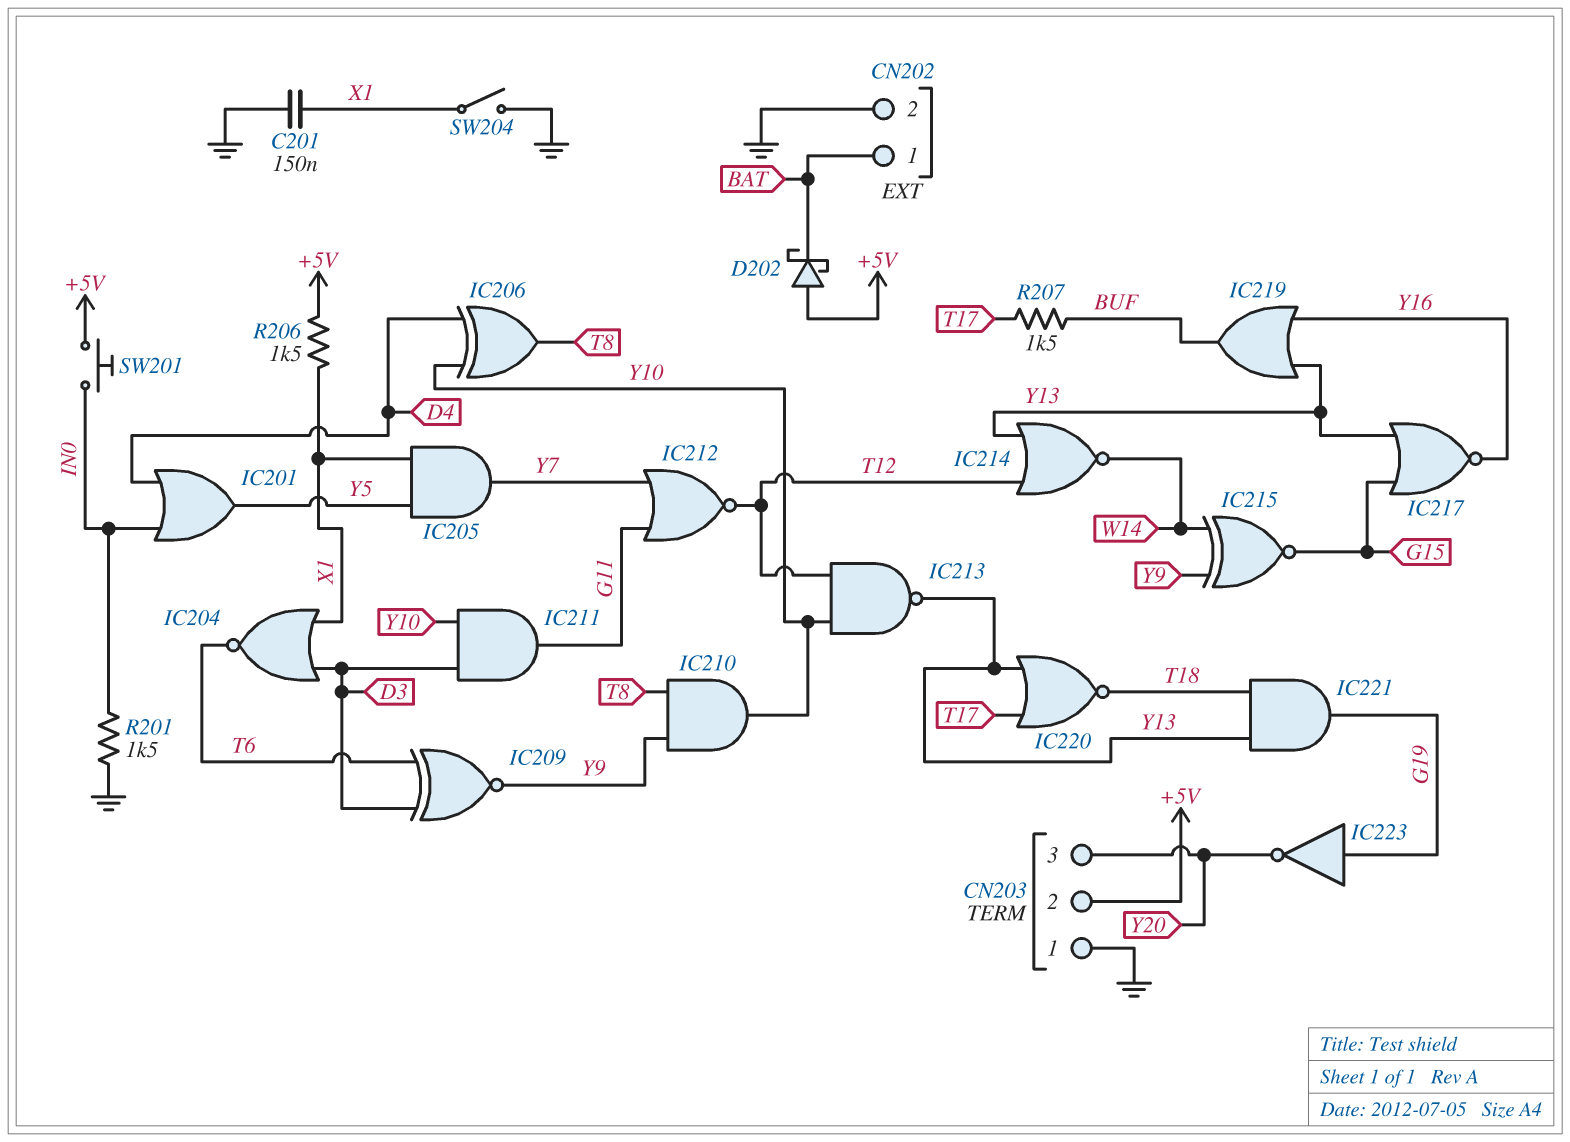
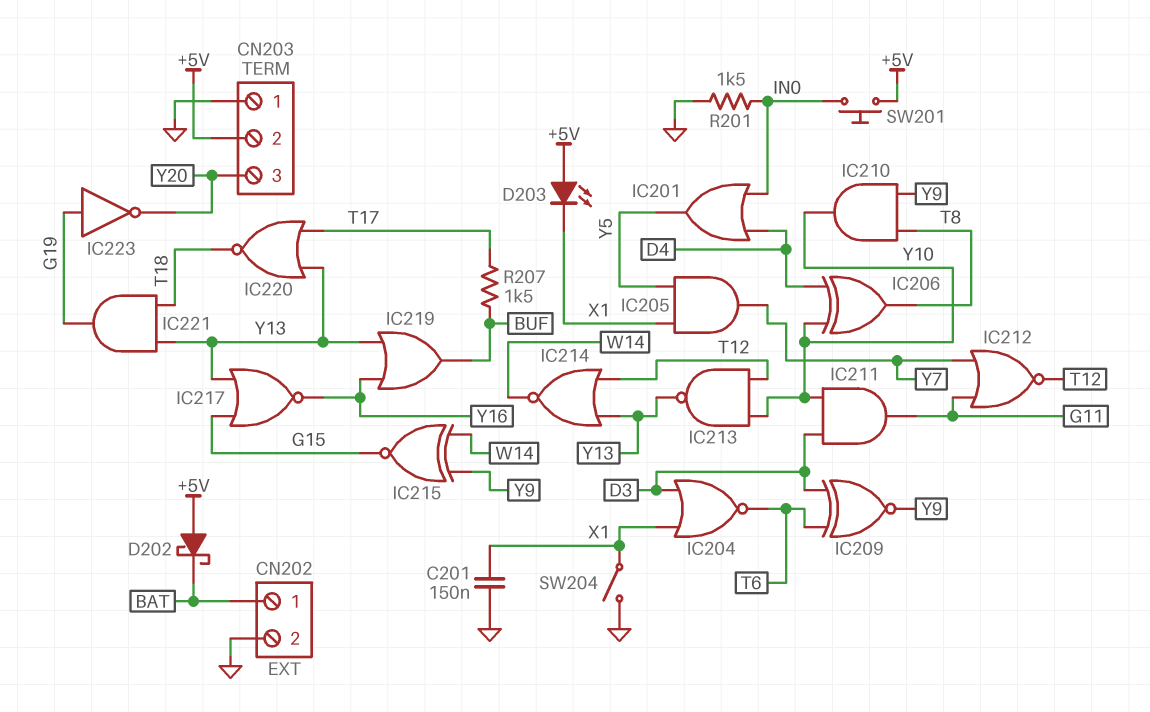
D203: none -> LED (A +5V, K X1)
R206: 1.5k (+5V, X1) -> none

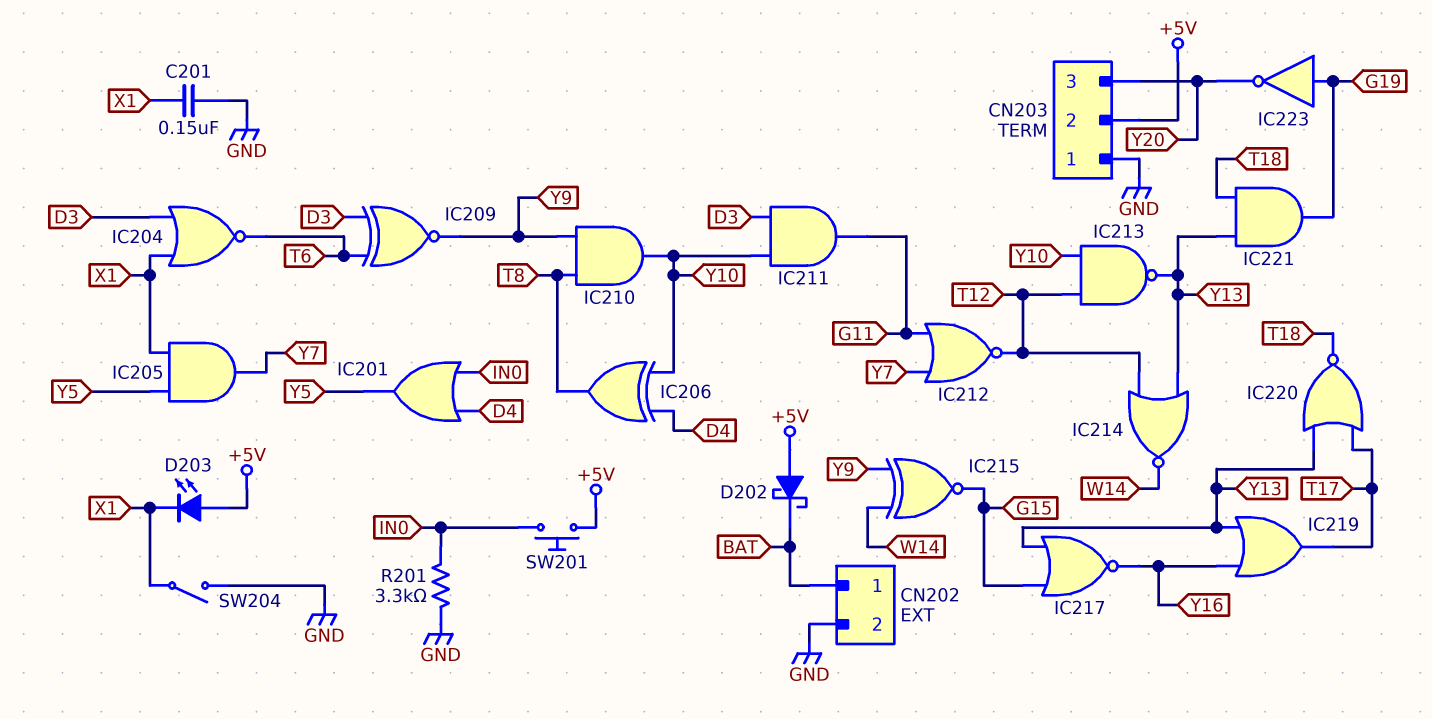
IC219: OR (in Y13, in Y16, out BUF) -> OR (in Y13, in Y16, out T17)
R201: 1.5k (GND, IN0) -> 3.3k (GND, IN0)
R207: 1.5k (BUF, T17) -> none

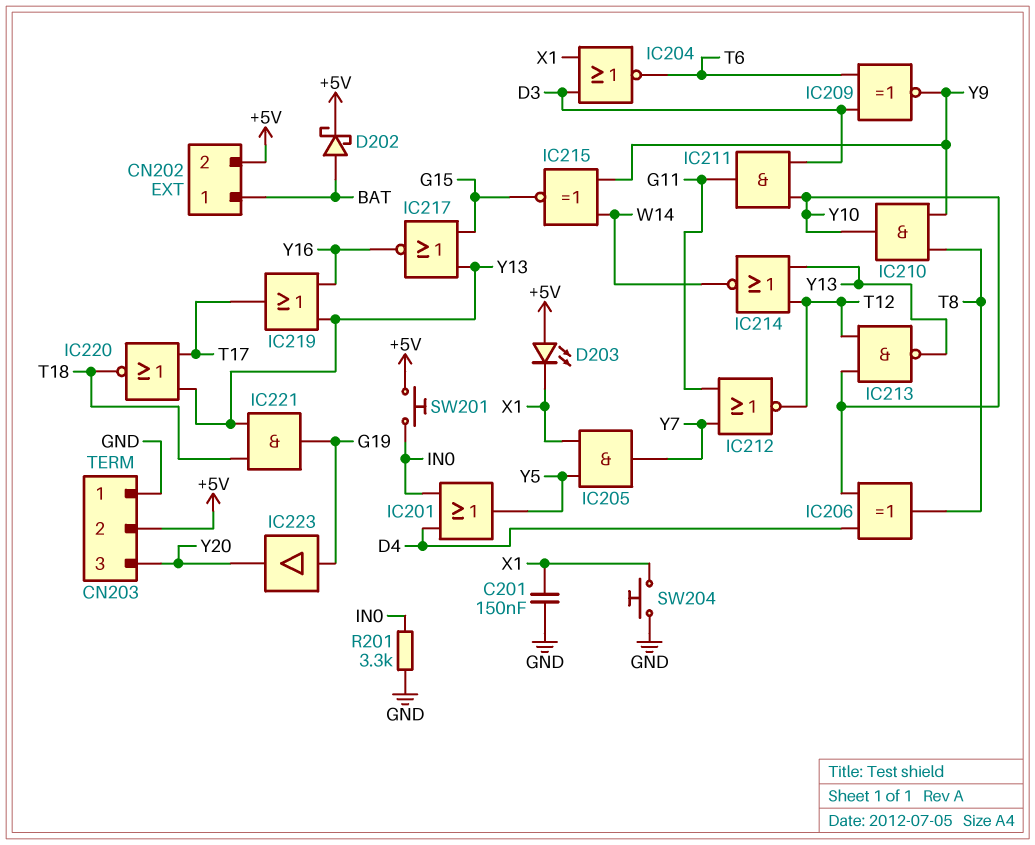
CN202 pin 2: GND -> +5V
D202: schottky (A +5V, K BAT) -> schottky (A BAT, K +5V)
IC223: NOT (in G19, out Y20) -> buffer (in G19, out Y20)
SW204: switch (GND, X1) -> button (GND, X1)

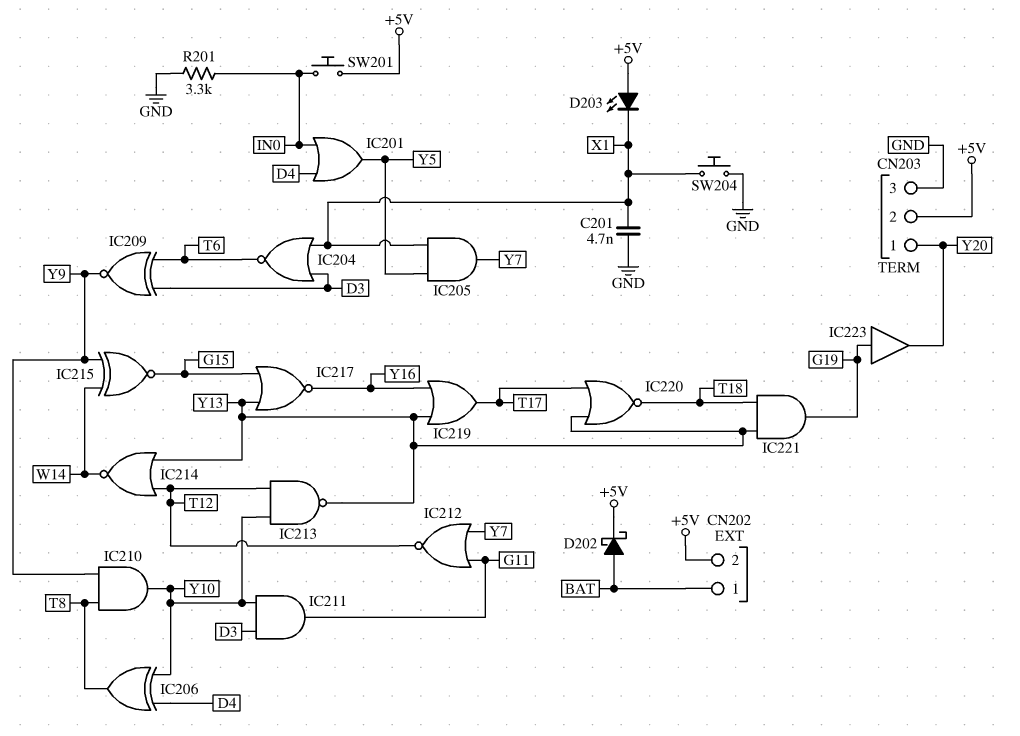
C201: 150nF (GND, X1) -> 4.7nF (GND, X1)
CN203 pin 1: GND -> Y20
CN203 pin 3: Y20 -> GND

